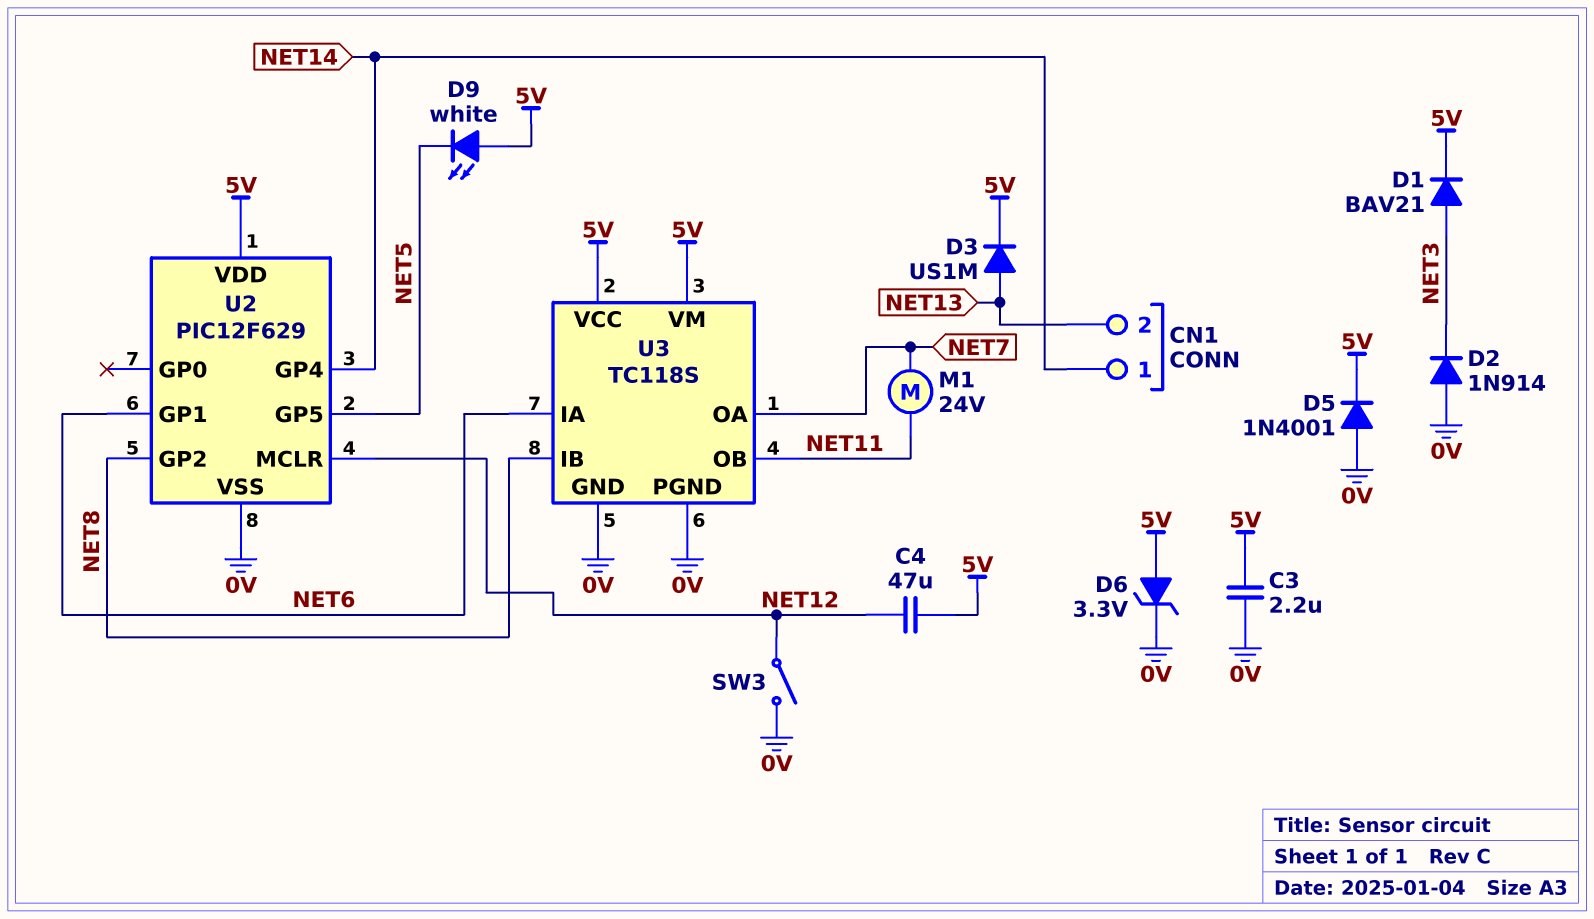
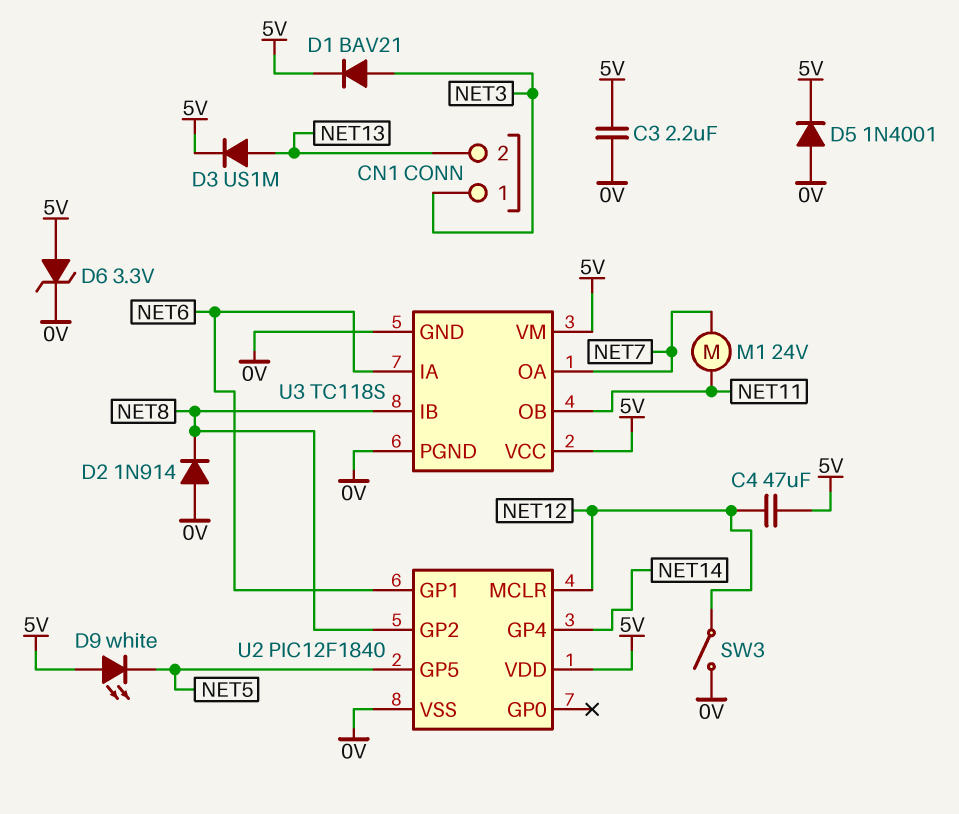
CN1 pin 1: NET14 -> NET3
D2: diode 1N914 (A 0V, K NET3) -> diode 1N914 (A 0V, K NET8)
U2: PIC12F629 -> PIC12F1840

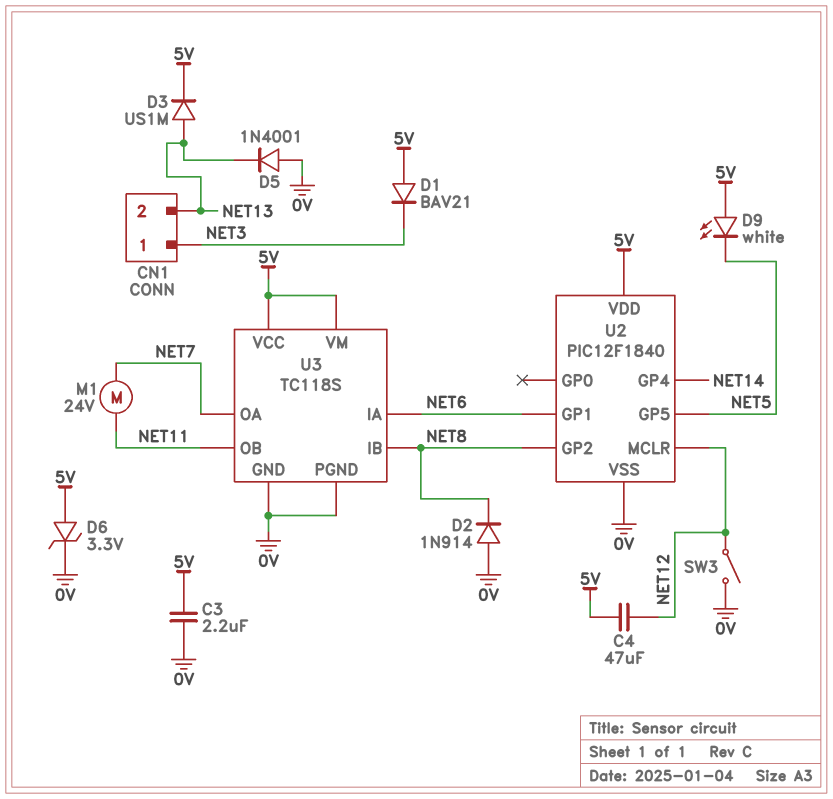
D1: diode BAV21 (A NET3, K 5V) -> diode BAV21 (A 5V, K NET3)
D5: diode 1N4001 (A 0V, K 5V) -> diode 1N4001 (A 0V, K NET13)

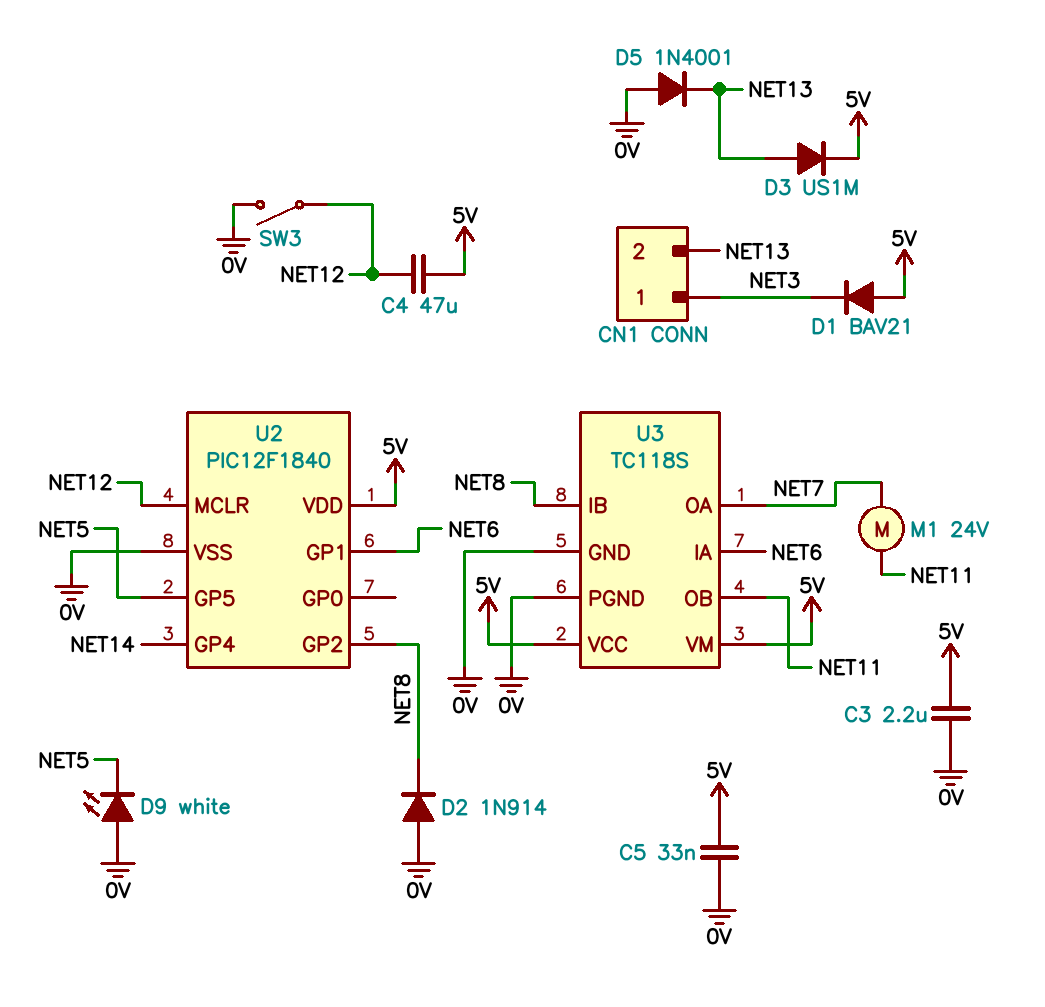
C5: none -> 33nF (0V, 5V)
D6: zener 3.3V (A 5V, K 0V) -> none
D9: LED white (A 5V, K NET5) -> LED white (A 0V, K NET5)

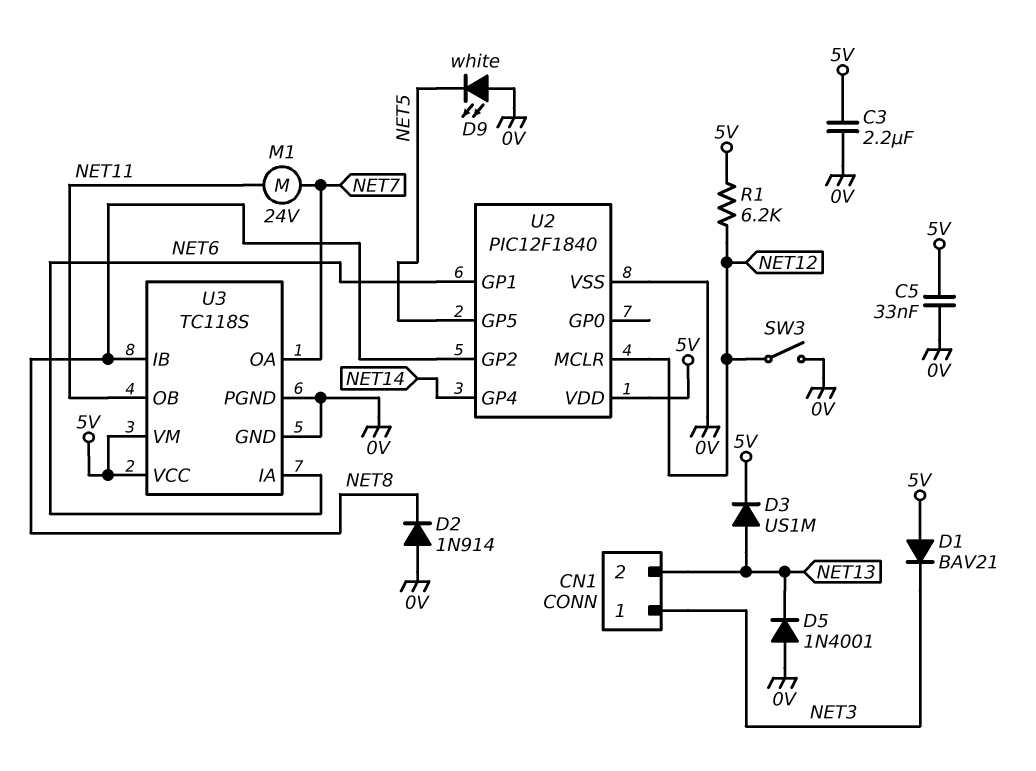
C4: 47uF (5V, NET12) -> none
R1: none -> 6.2k (5V, NET12)

